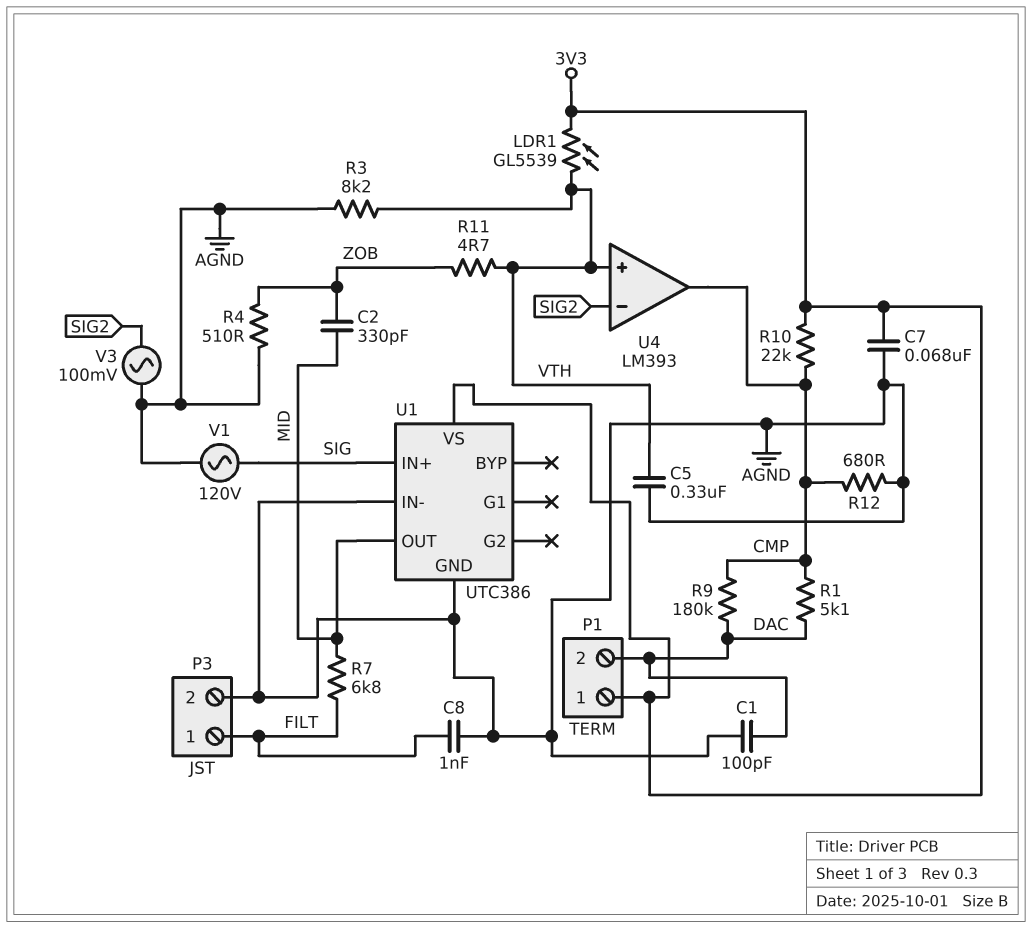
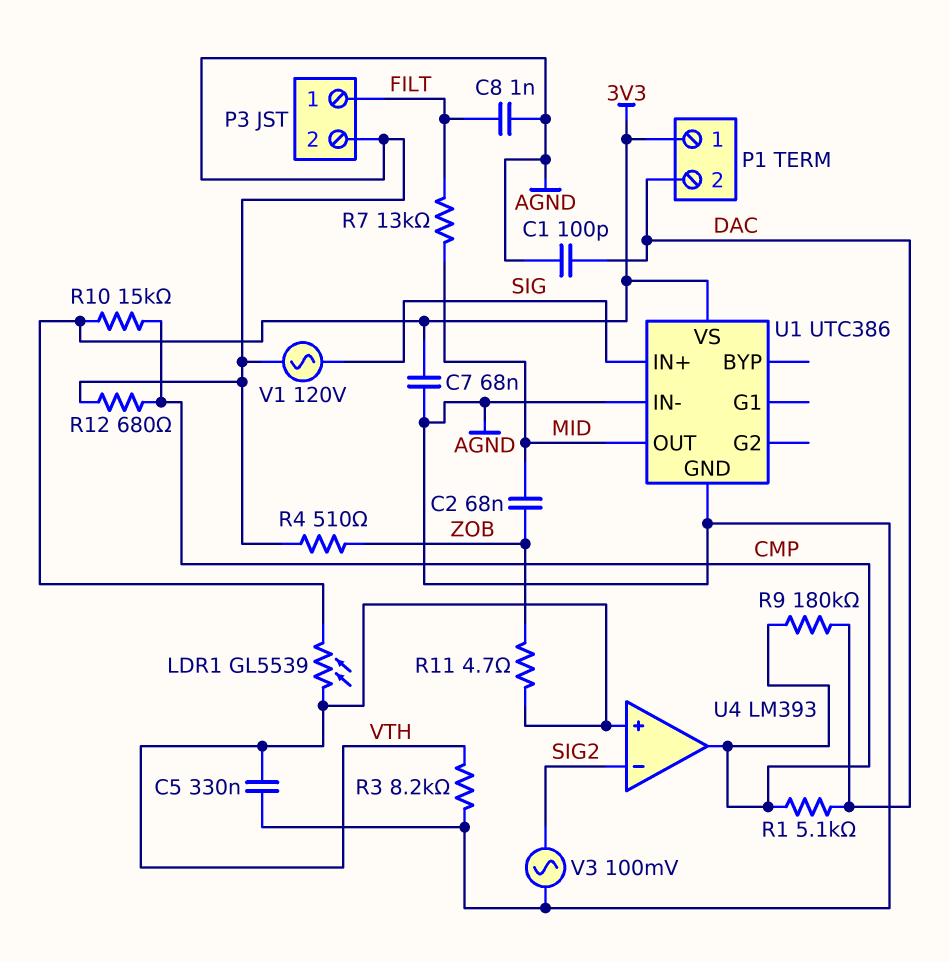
C2: 330pF (MID, ZOB) -> 68nF (MID, ZOB)
R7: 6.8k (FILT, MID) -> 13k (FILT, MID)
R10: 22k (3V3, CMP) -> 15k (3V3, CMP)

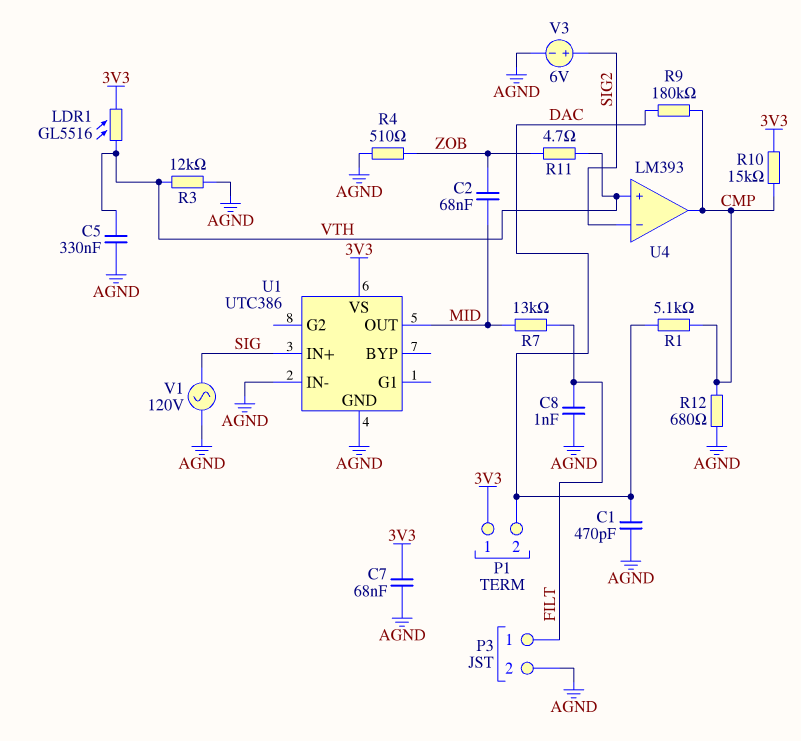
C1: 100pF (AGND, DAC) -> 470pF (AGND, DAC)
LDR1: GL5539 (3V3, VTH) -> GL5516 (3V3, VTH)
R3: 8.2k (AGND, VTH) -> 12k (AGND, VTH)
V3: AC 100mV (AGND, SIG2) -> 6V (plus SIG2, minus AGND)

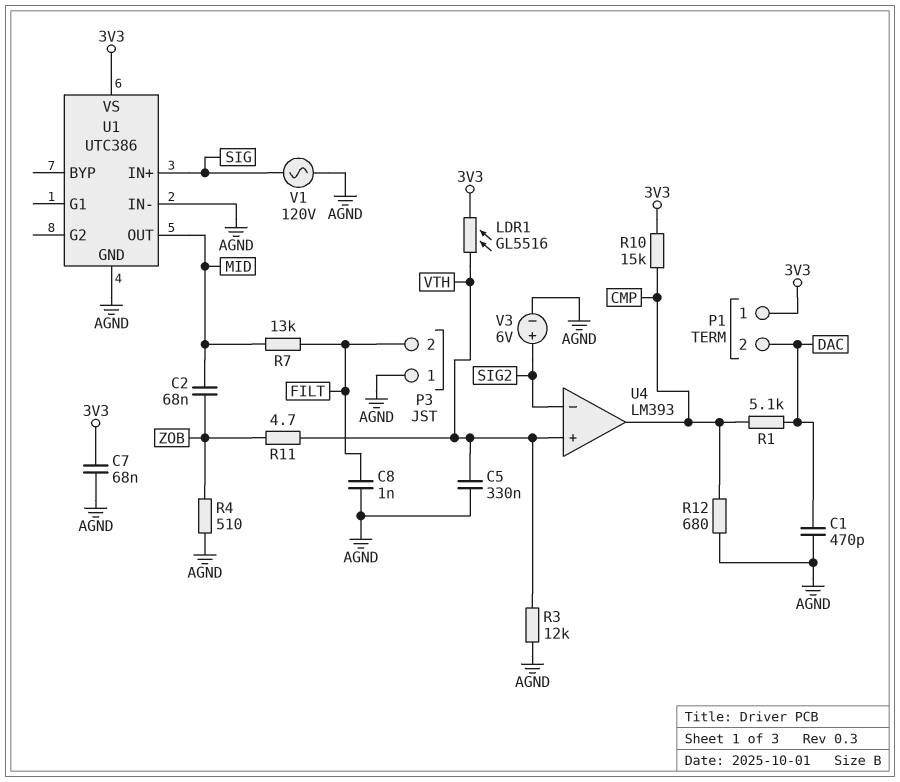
P3 pin 1: FILT -> AGND
P3 pin 2: AGND -> FILT
R9: 180k (CMP, DAC) -> none

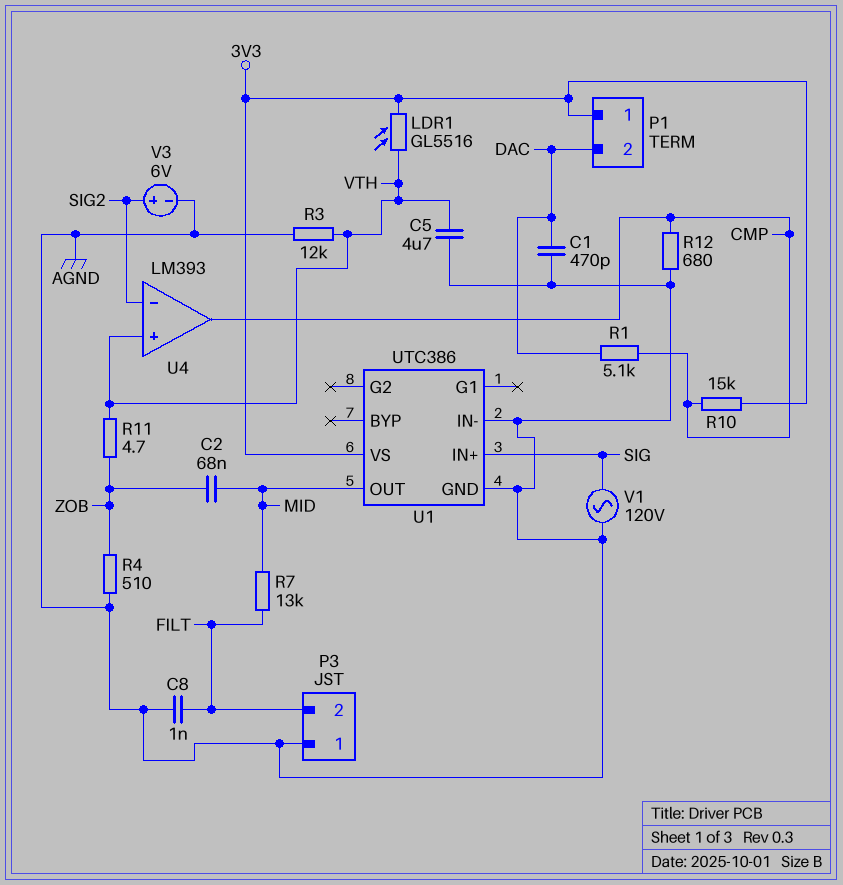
C5: 330nF (AGND, VTH) -> 4.7uF (AGND, VTH)
C7: 68nF (3V3, AGND) -> none

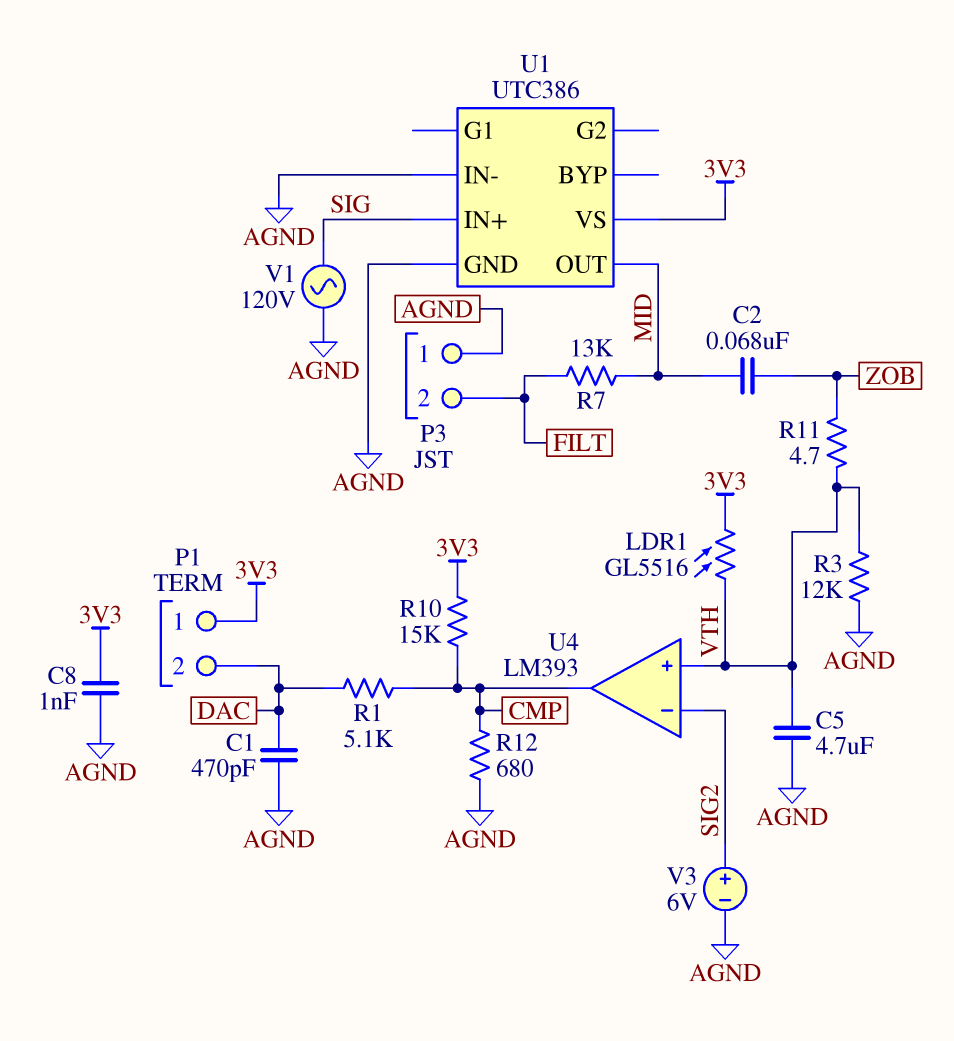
C8: 1nF (AGND, FILT) -> 1nF (3V3, AGND)
R4: 510 (AGND, ZOB) -> none

